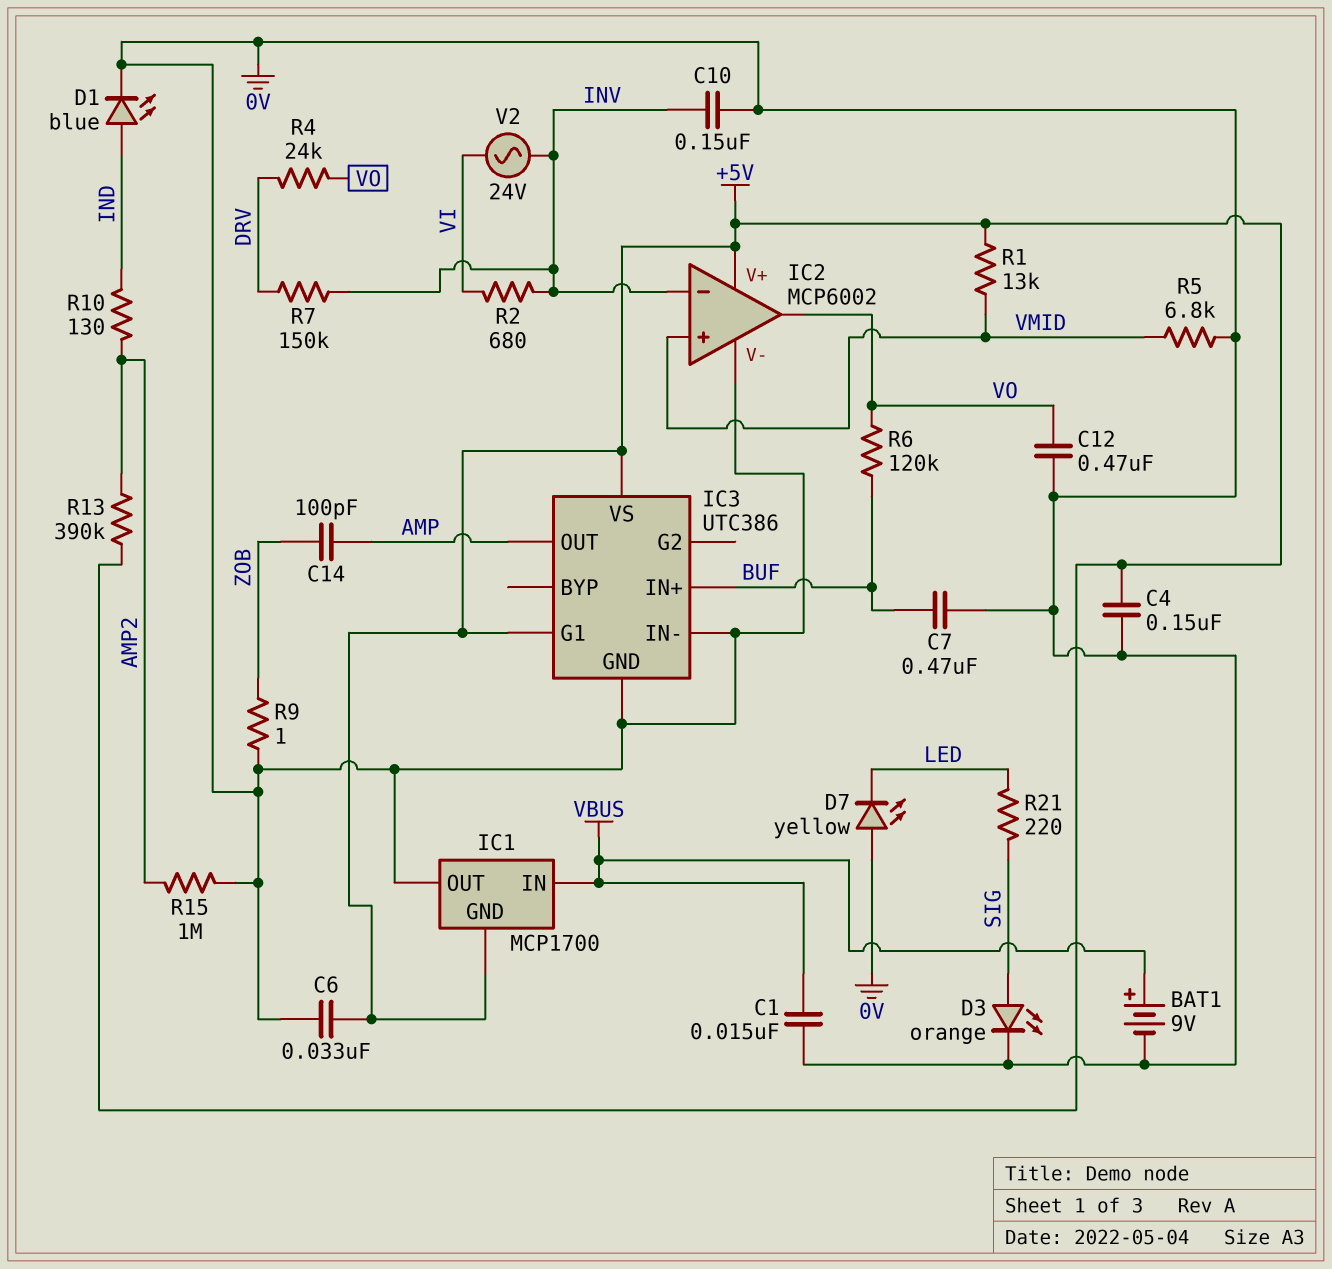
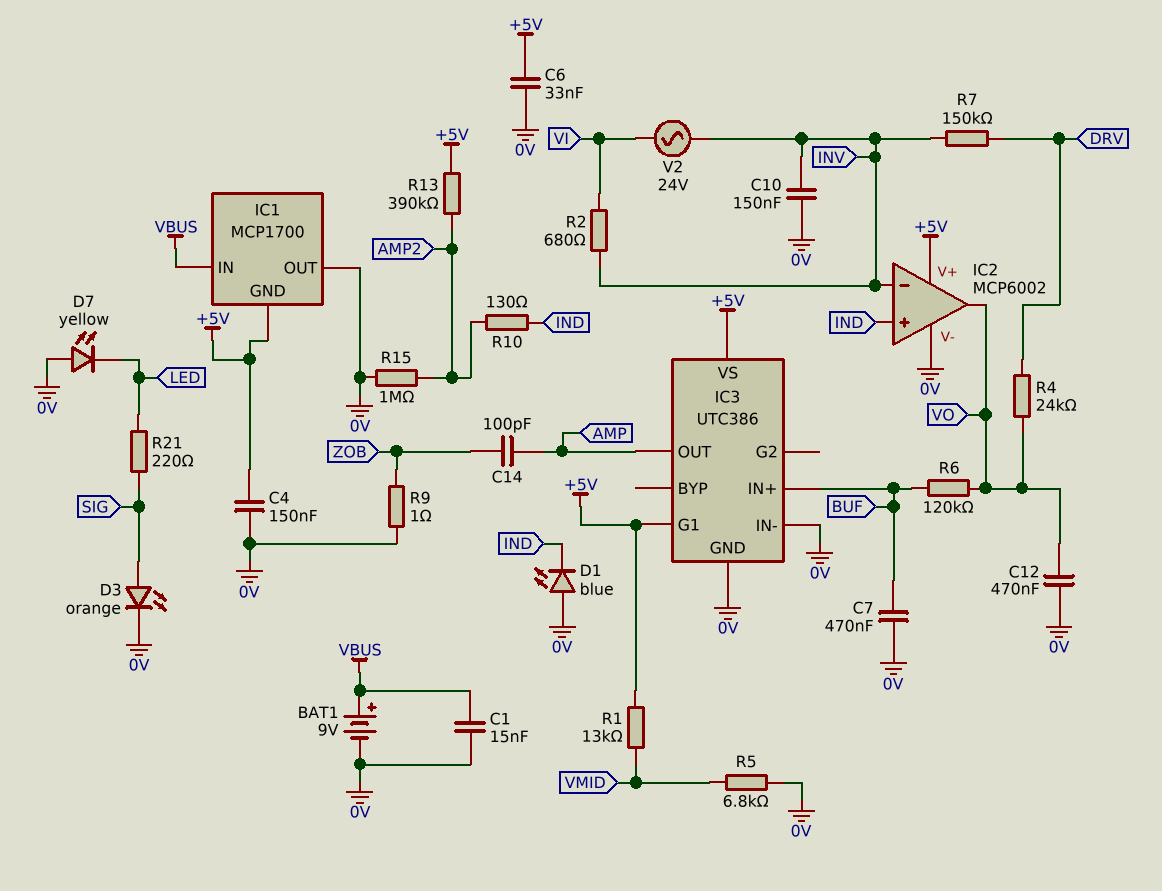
D1: LED blue (A IND, K 0V) -> LED blue (A 0V, K IND)
IC2 pin in+: VMID -> IND

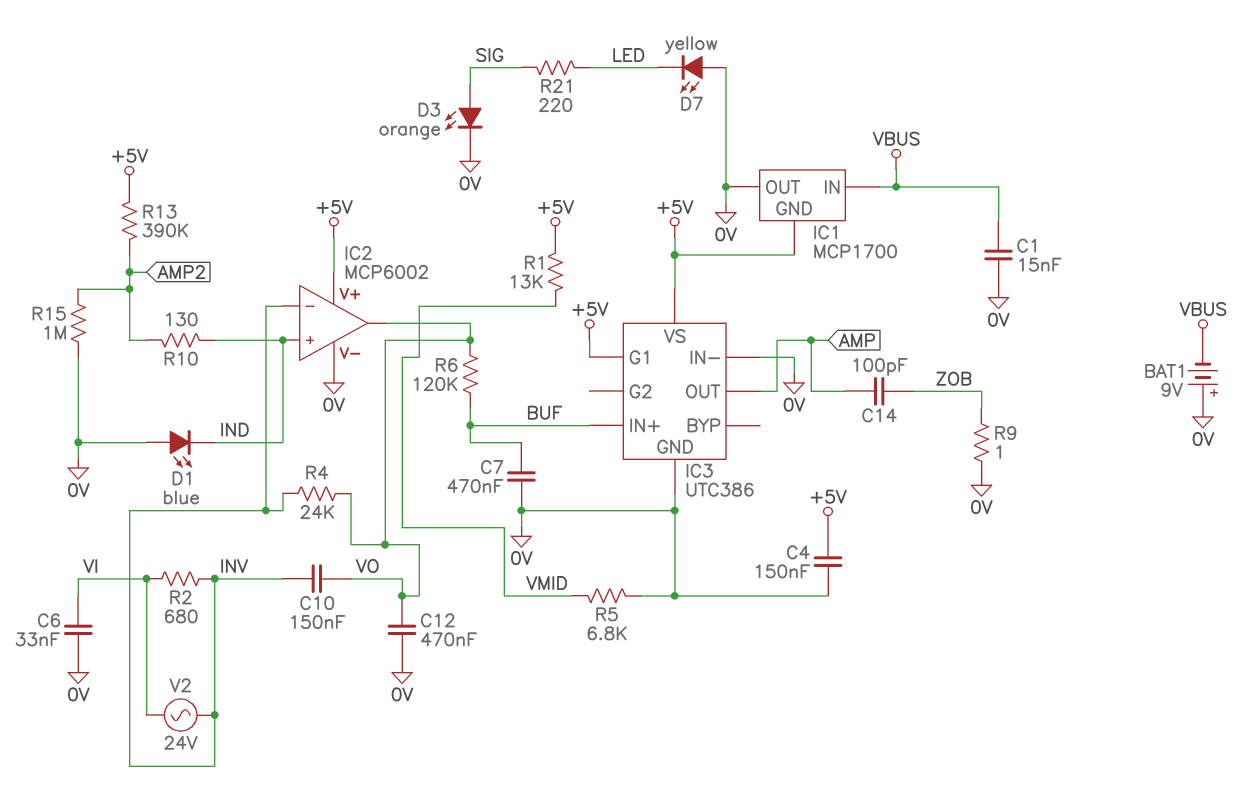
BAT1: 9V (plus VBUS, minus 0V) -> 9V (plus 0V, minus VBUS)
C6: 33nF (+5V, 0V) -> 33nF (0V, VI)
C10: 150nF (0V, INV) -> 150nF (INV, VO)
R4: 24k (DRV, VO) -> 24k (INV, VO)
R7: 150k (DRV, INV) -> none

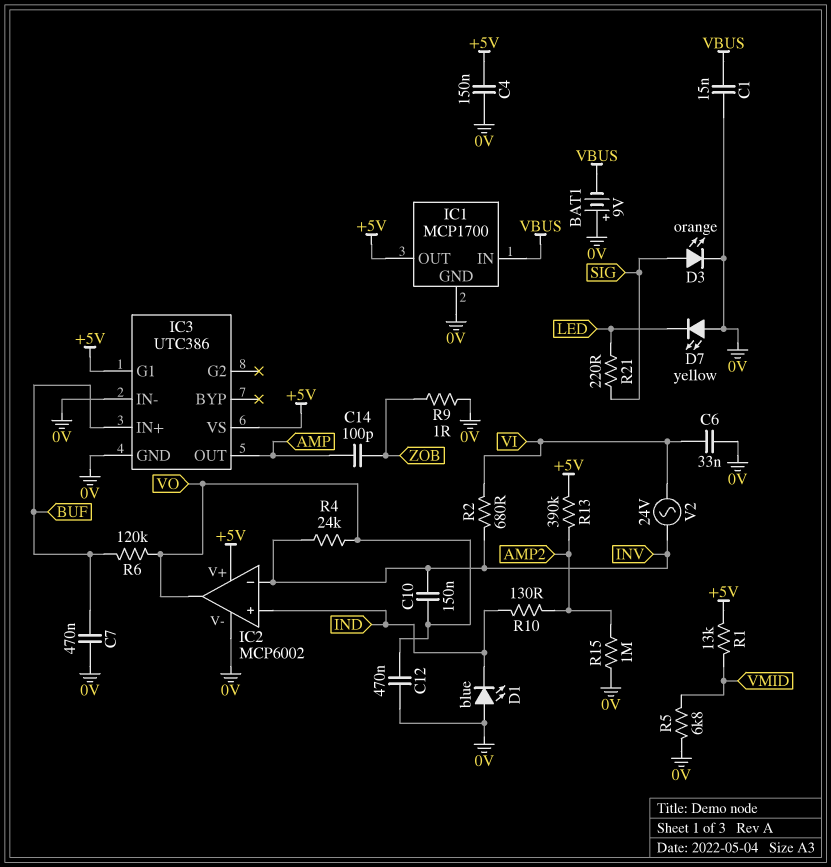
IC1 pin GND: +5V -> 0V
IC1 pin OUT: 0V -> +5V

